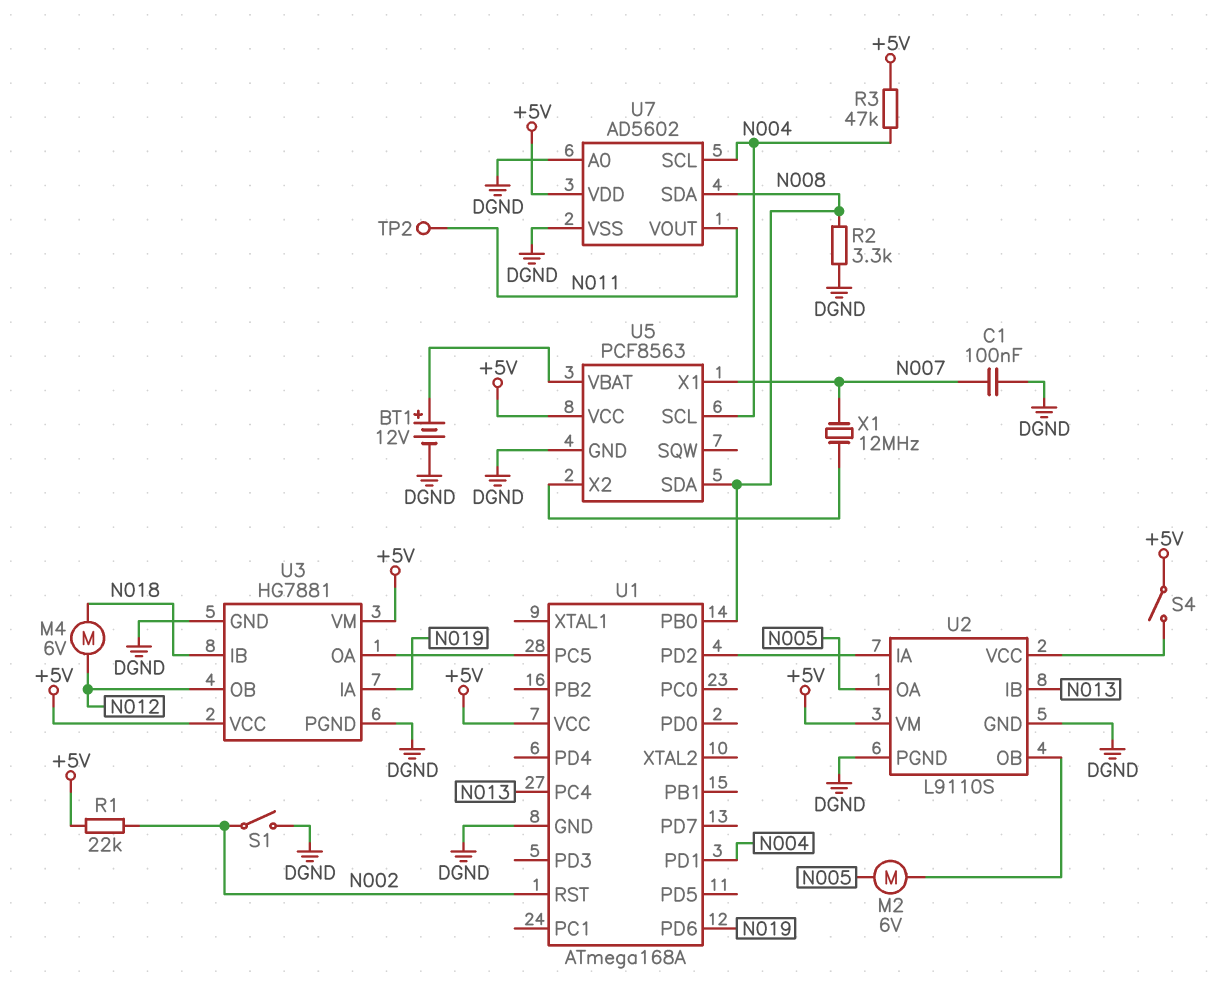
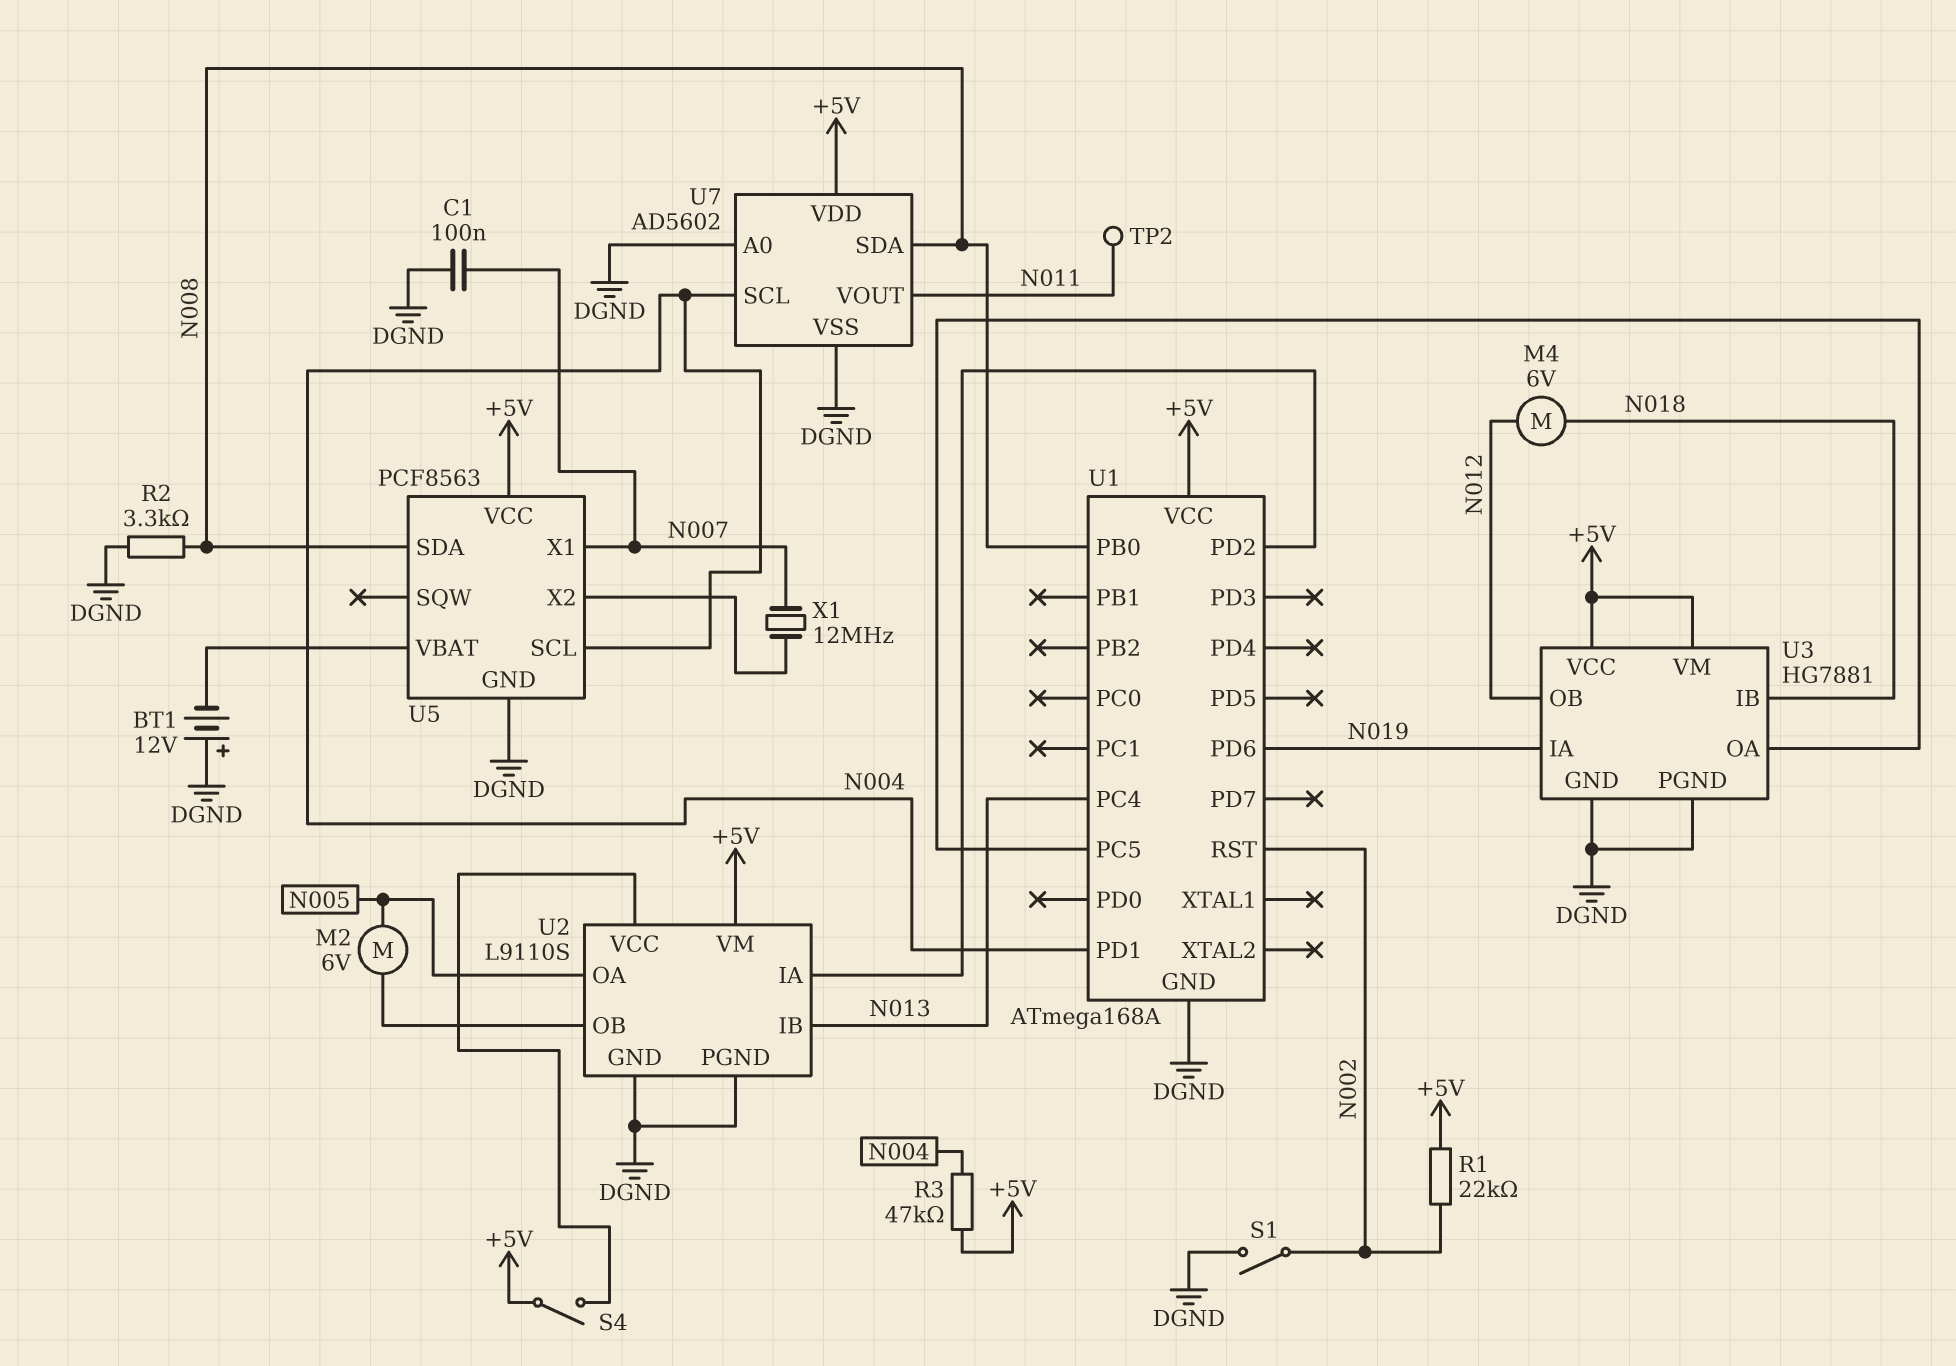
BT1: 12V (plus U5/VBAT, minus DGND) -> 12V (plus DGND, minus U5/VBAT)

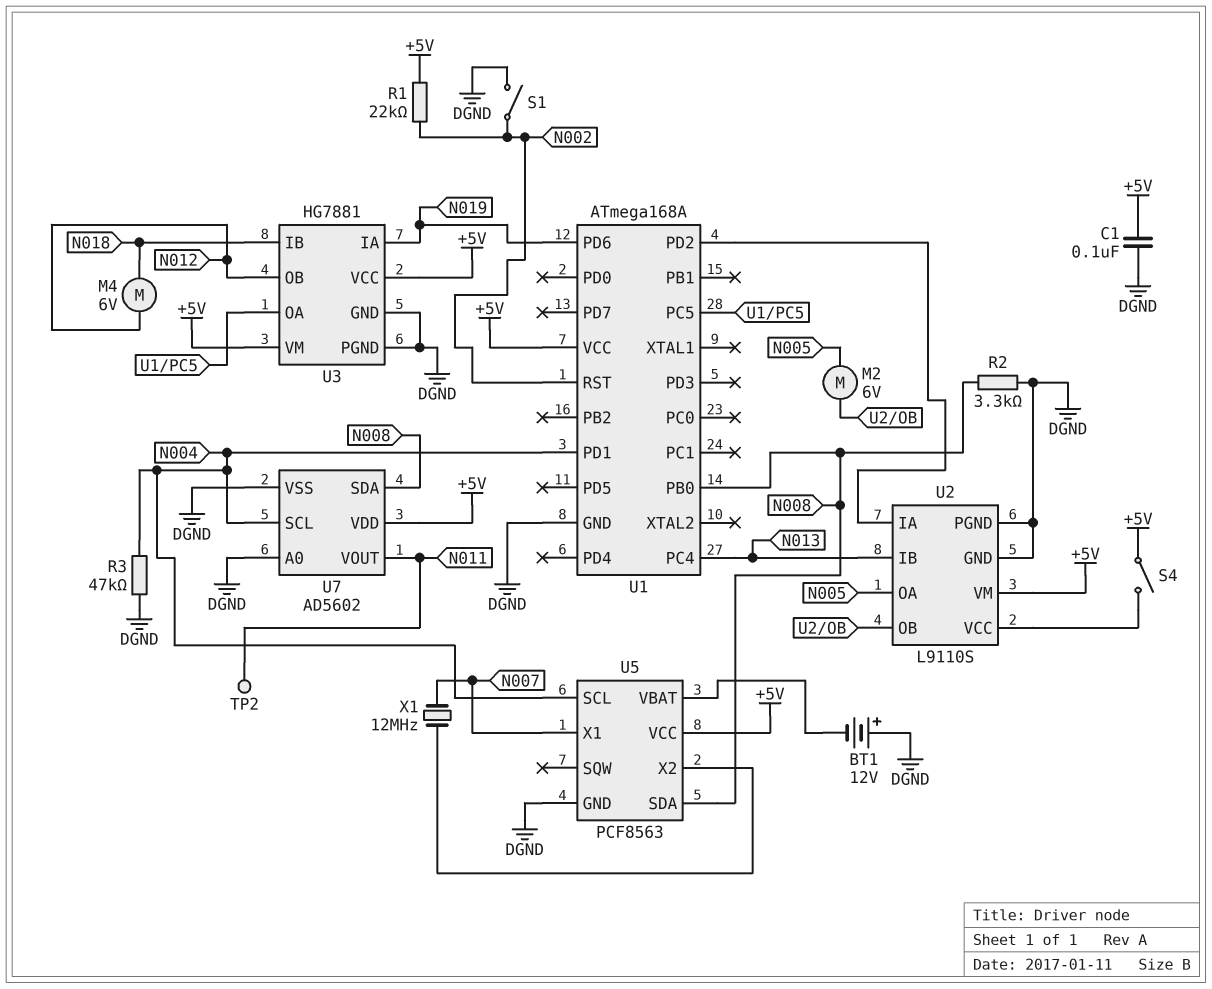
C1: 100nF (DGND, N007) -> 100nF (+5V, DGND)
R3: 47k (+5V, N004) -> 47k (DGND, N004)

